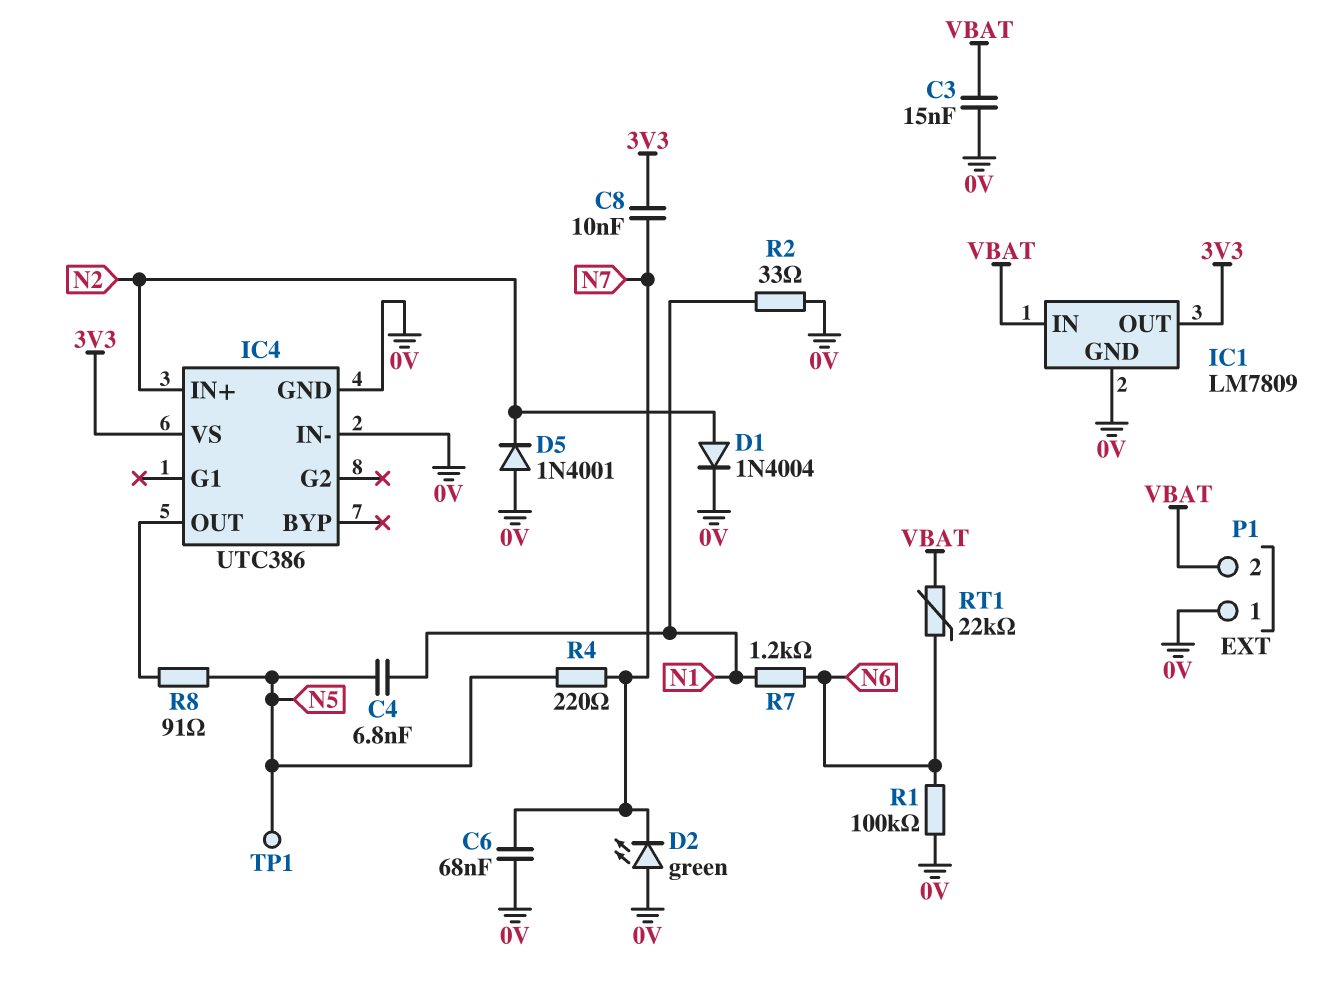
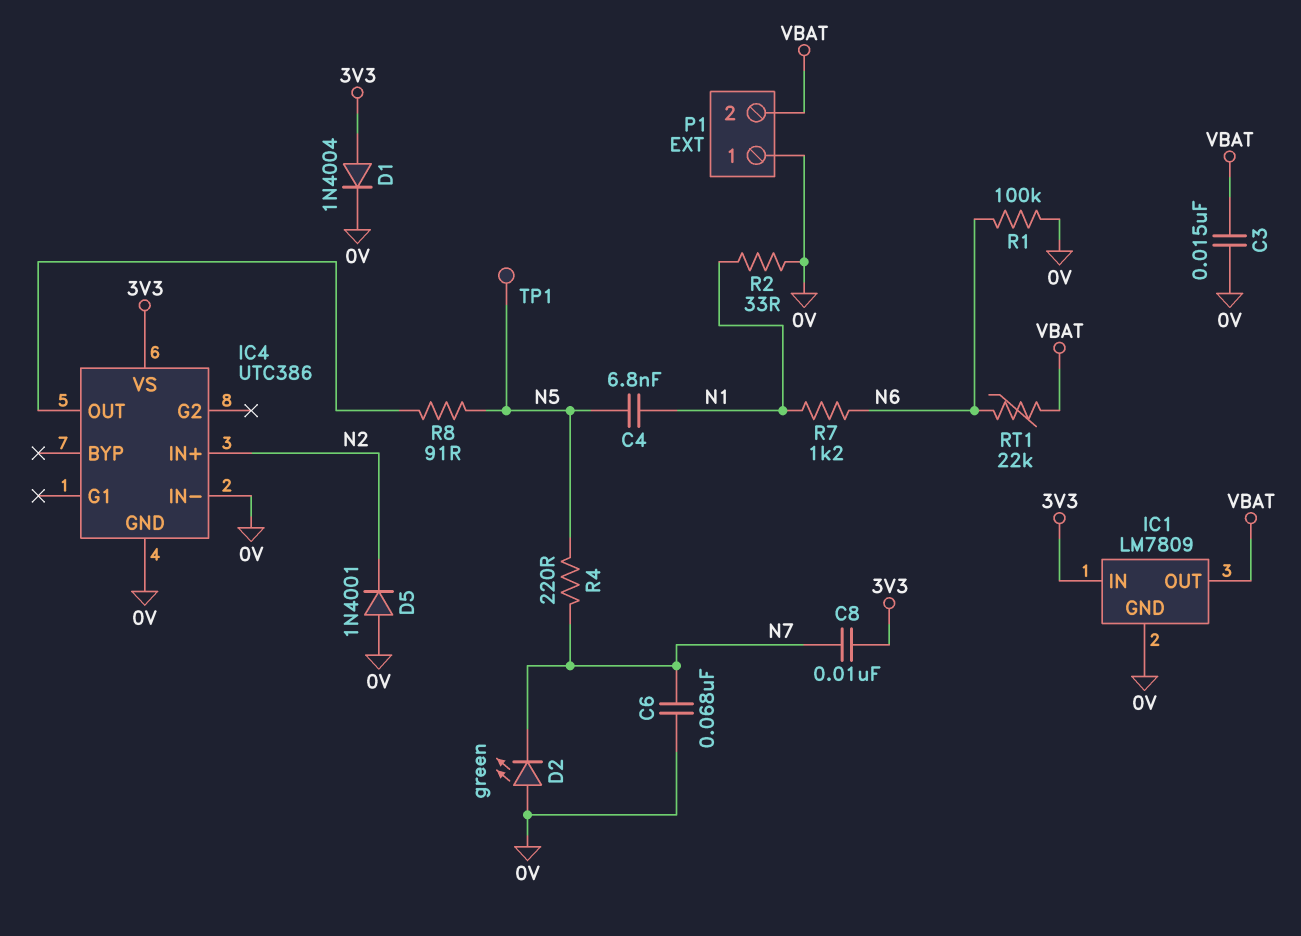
D1: diode 1N4004 (A N2, K 0V) -> diode 1N4004 (A 3V3, K 0V)
IC1 pin IN: VBAT -> 3V3
IC1 pin OUT: 3V3 -> VBAT

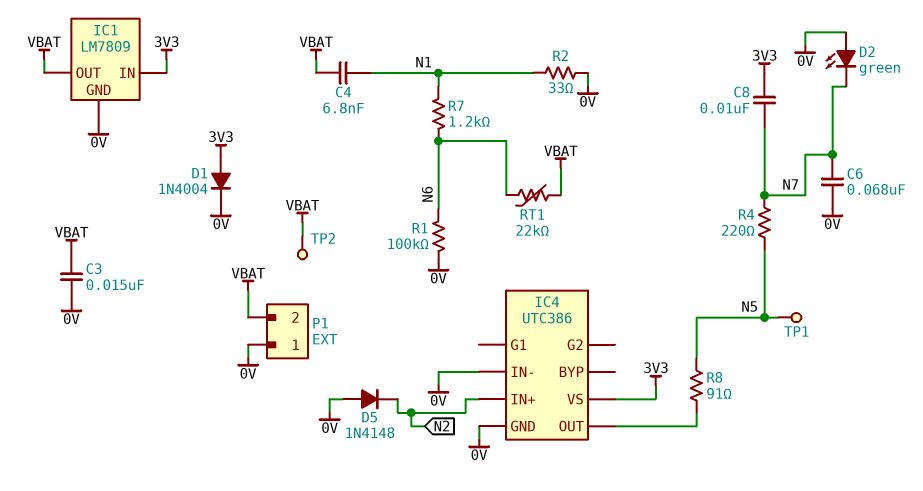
C4: 6.8nF (N1, N5) -> 6.8nF (N1, VBAT)
D5: diode 1N4001 (A 0V, K N2) -> diode 1N4148 (A 0V, K N2)
TP2: none -> test point (VBAT)

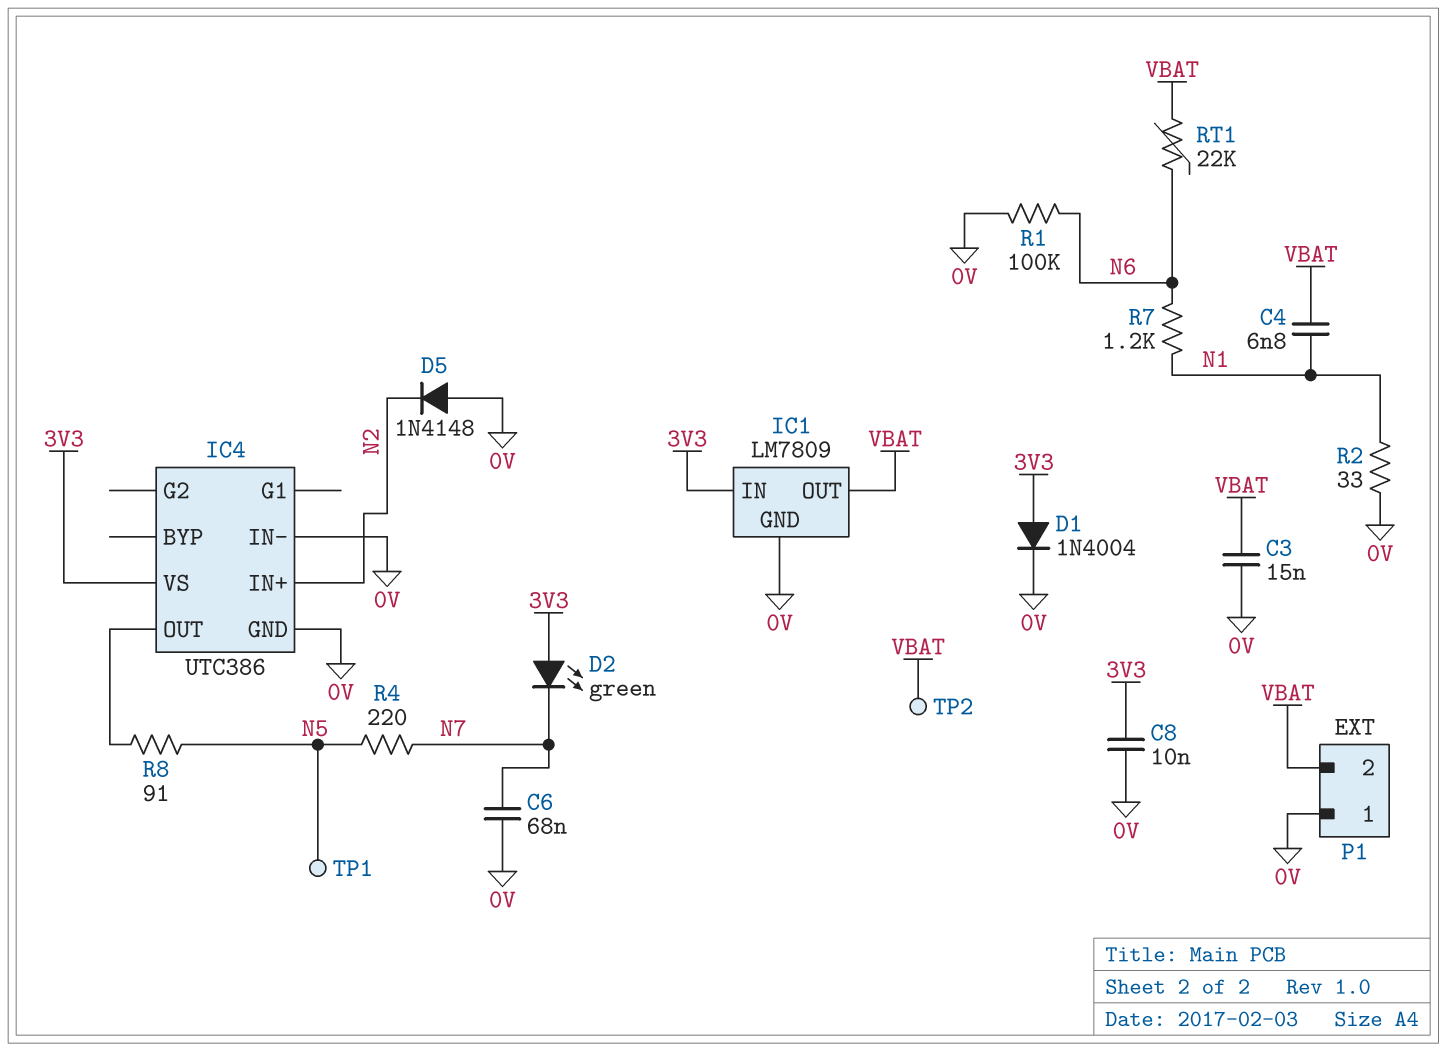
C8: 10nF (3V3, N7) -> 10nF (0V, 3V3)
D2: LED green (A 0V, K N7) -> LED green (A 3V3, K N7)

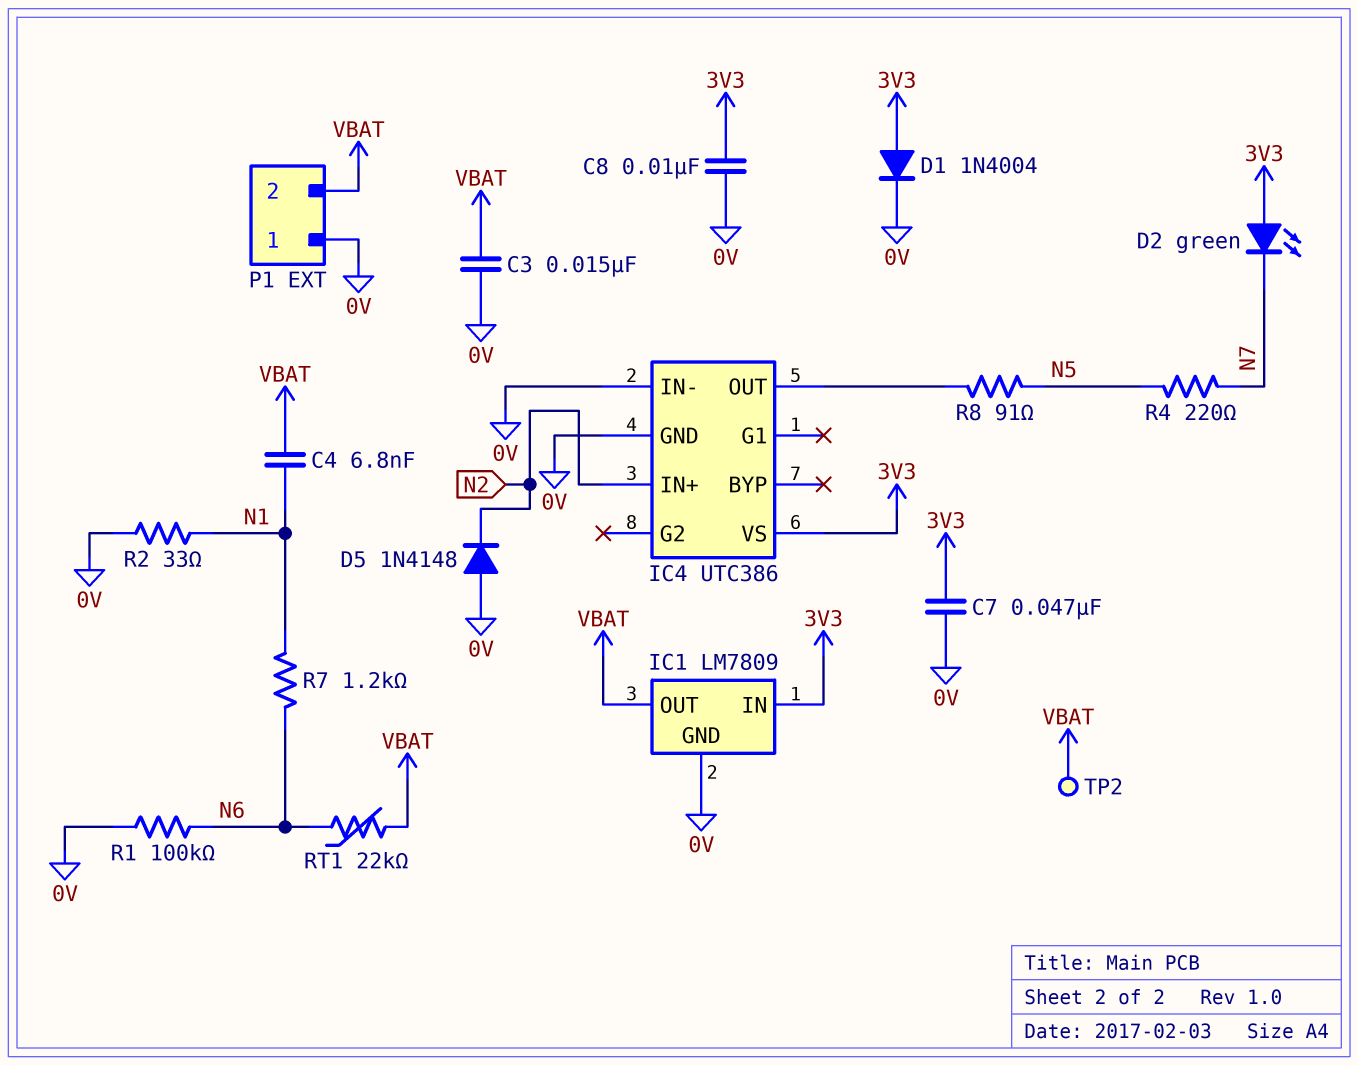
C6: 68nF (0V, N7) -> none
C7: none -> 47nF (0V, 3V3)
TP1: test point (N5) -> none

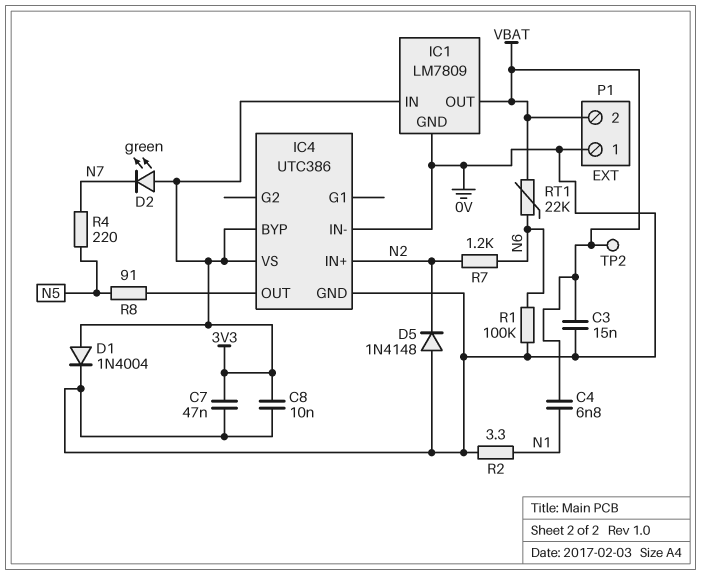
IC4 pin BYP: none -> 3V3
R2: 33 (0V, N1) -> 3.3 (0V, N1)
R7: 1.2k (N1, N6) -> 1.2k (N2, N6)

